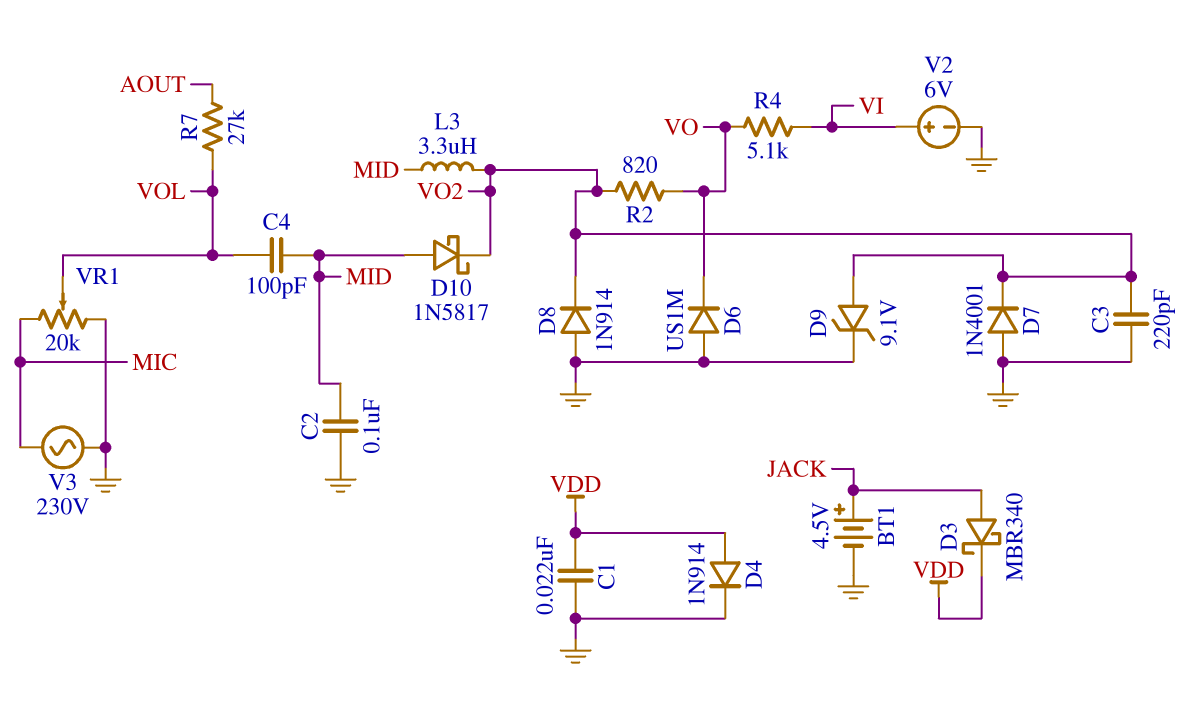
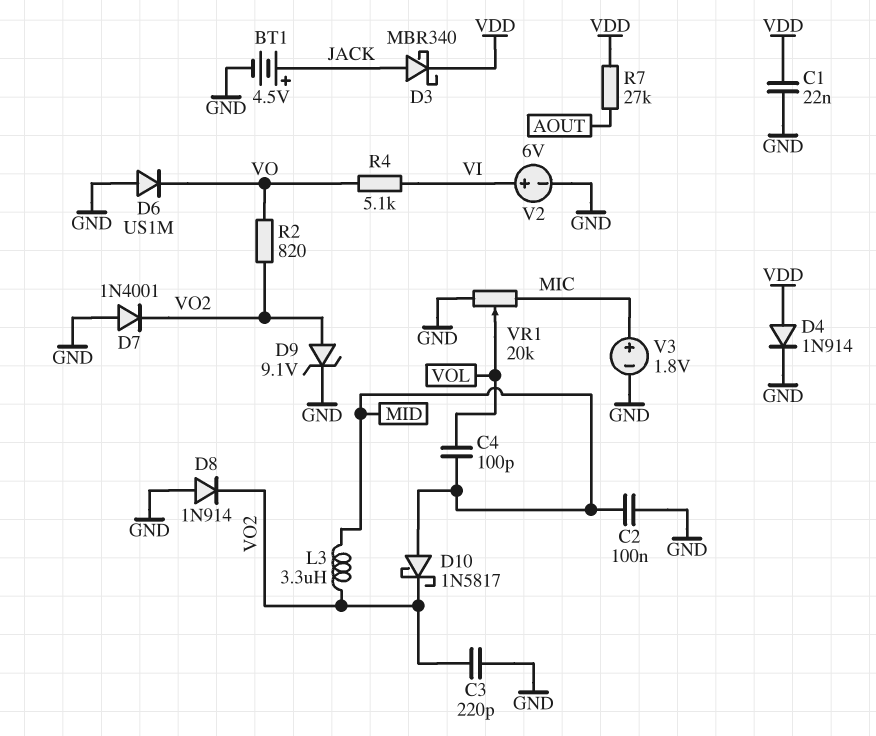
R7: 27k (AOUT, VOL) -> 27k (AOUT, VDD)
V3: AC 230V (GND, MIC) -> 1.8V (plus MIC, minus GND)

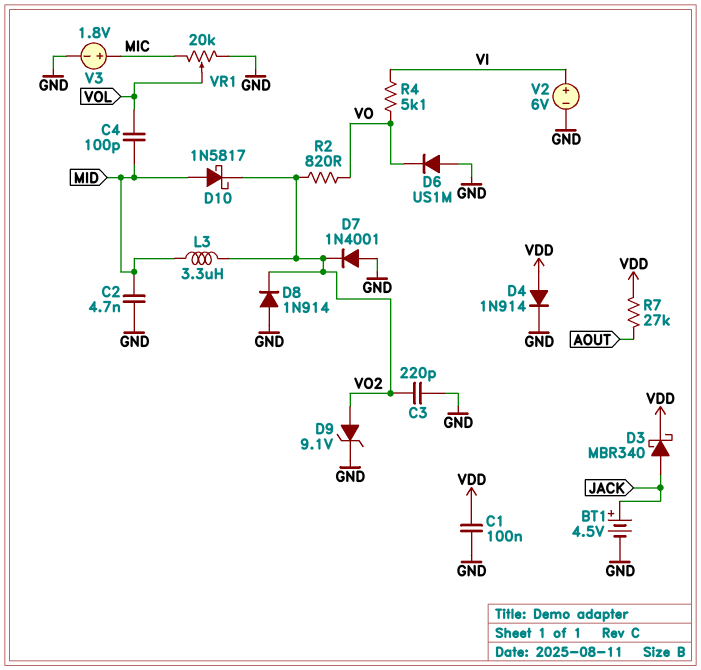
C1: 22nF (GND, VDD) -> 100nF (GND, VDD)
C2: 100nF (GND, MID) -> 4.7nF (GND, MID)

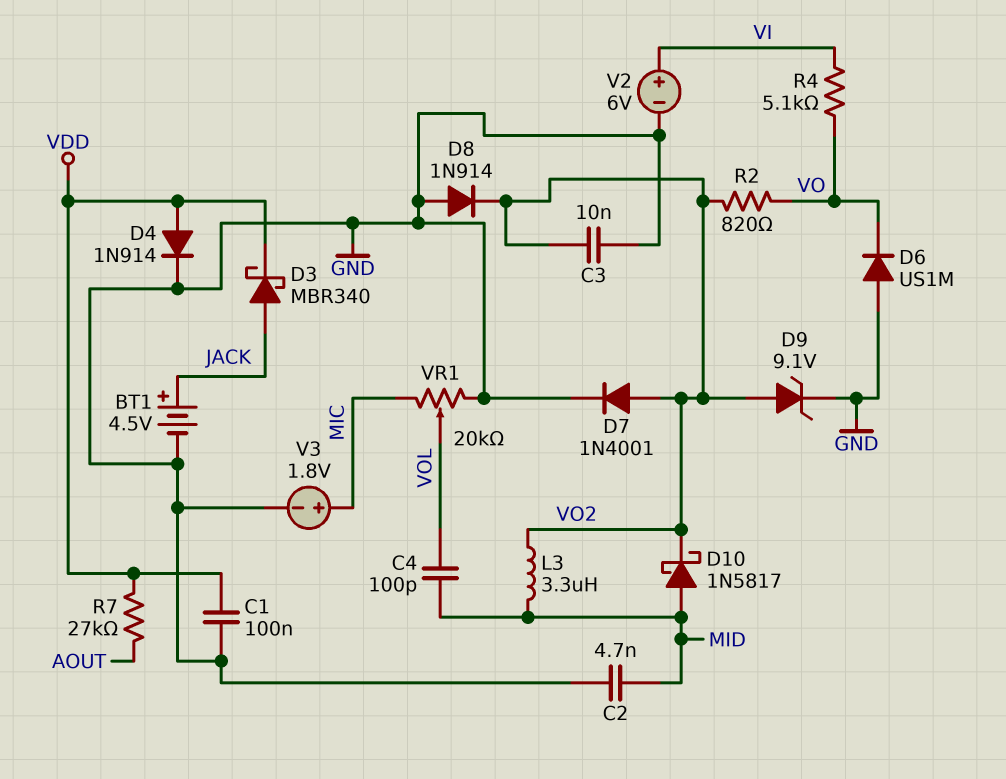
C3: 220pF (GND, VO2) -> 10nF (GND, VO2)
D7: diode 1N4001 (A GND, K VO2) -> diode 1N4001 (A VO2, K GND)

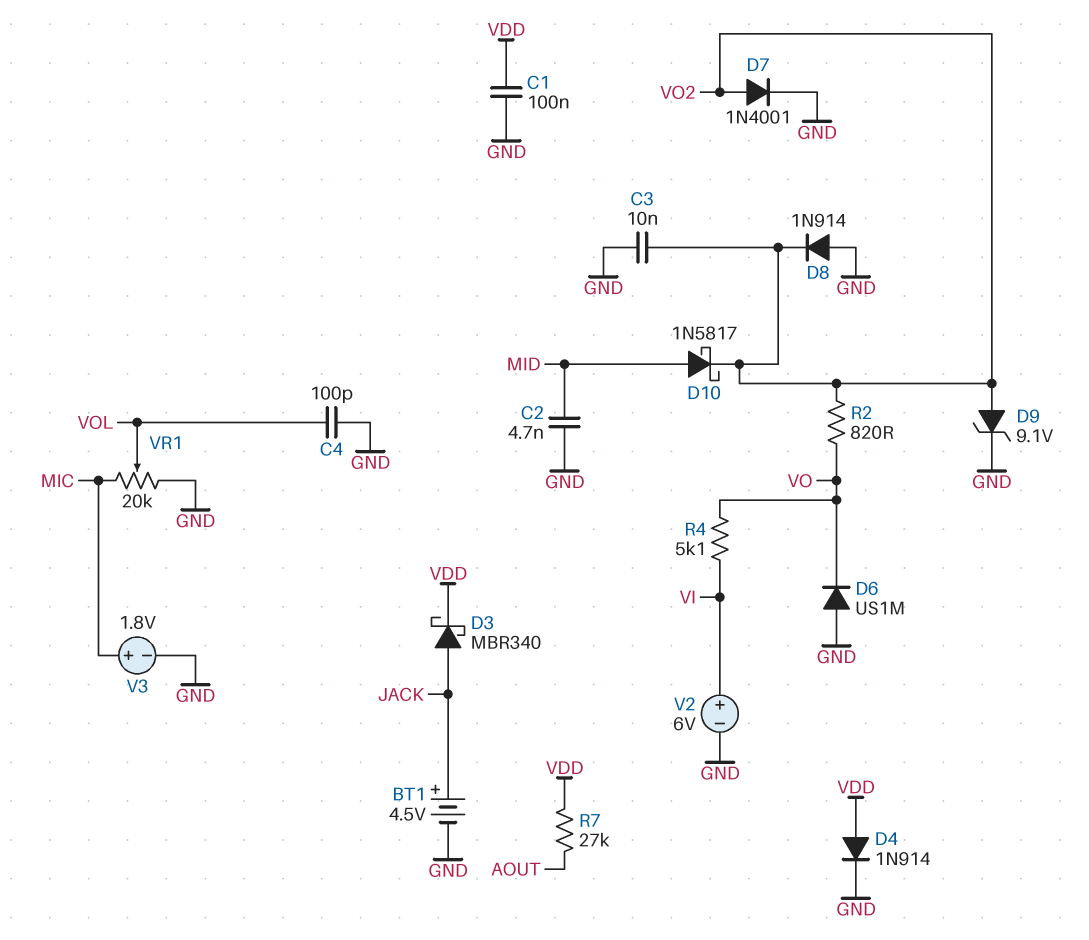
C4: 100pF (MID, VOL) -> 100pF (GND, VOL)
L3: 3.3uH (MID, VO2) -> none

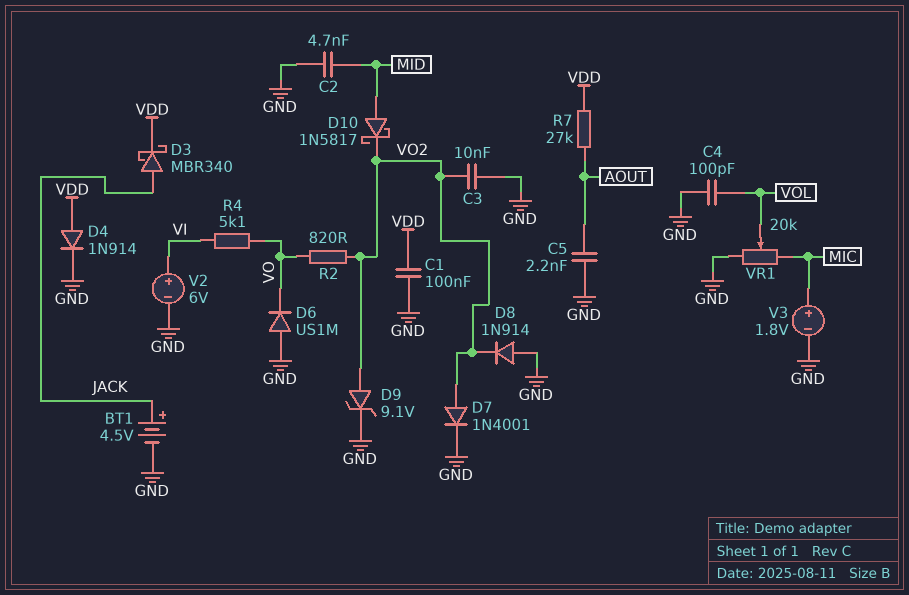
C5: none -> 2.2nF (AOUT, GND)

